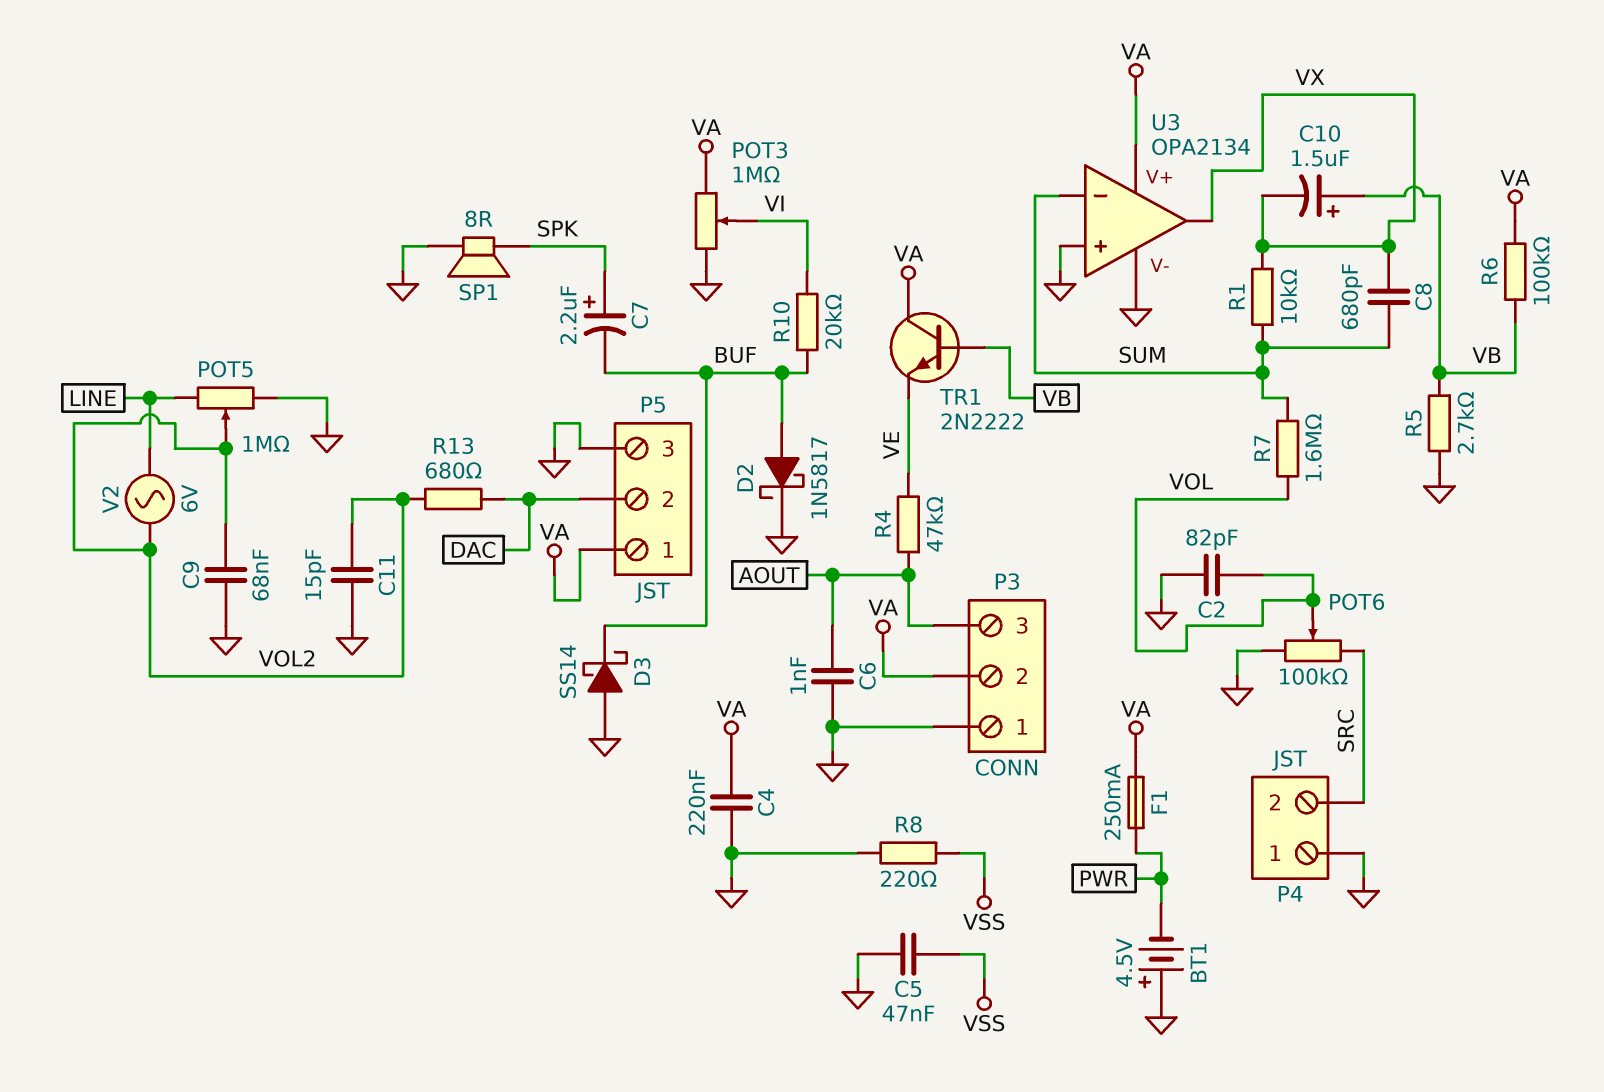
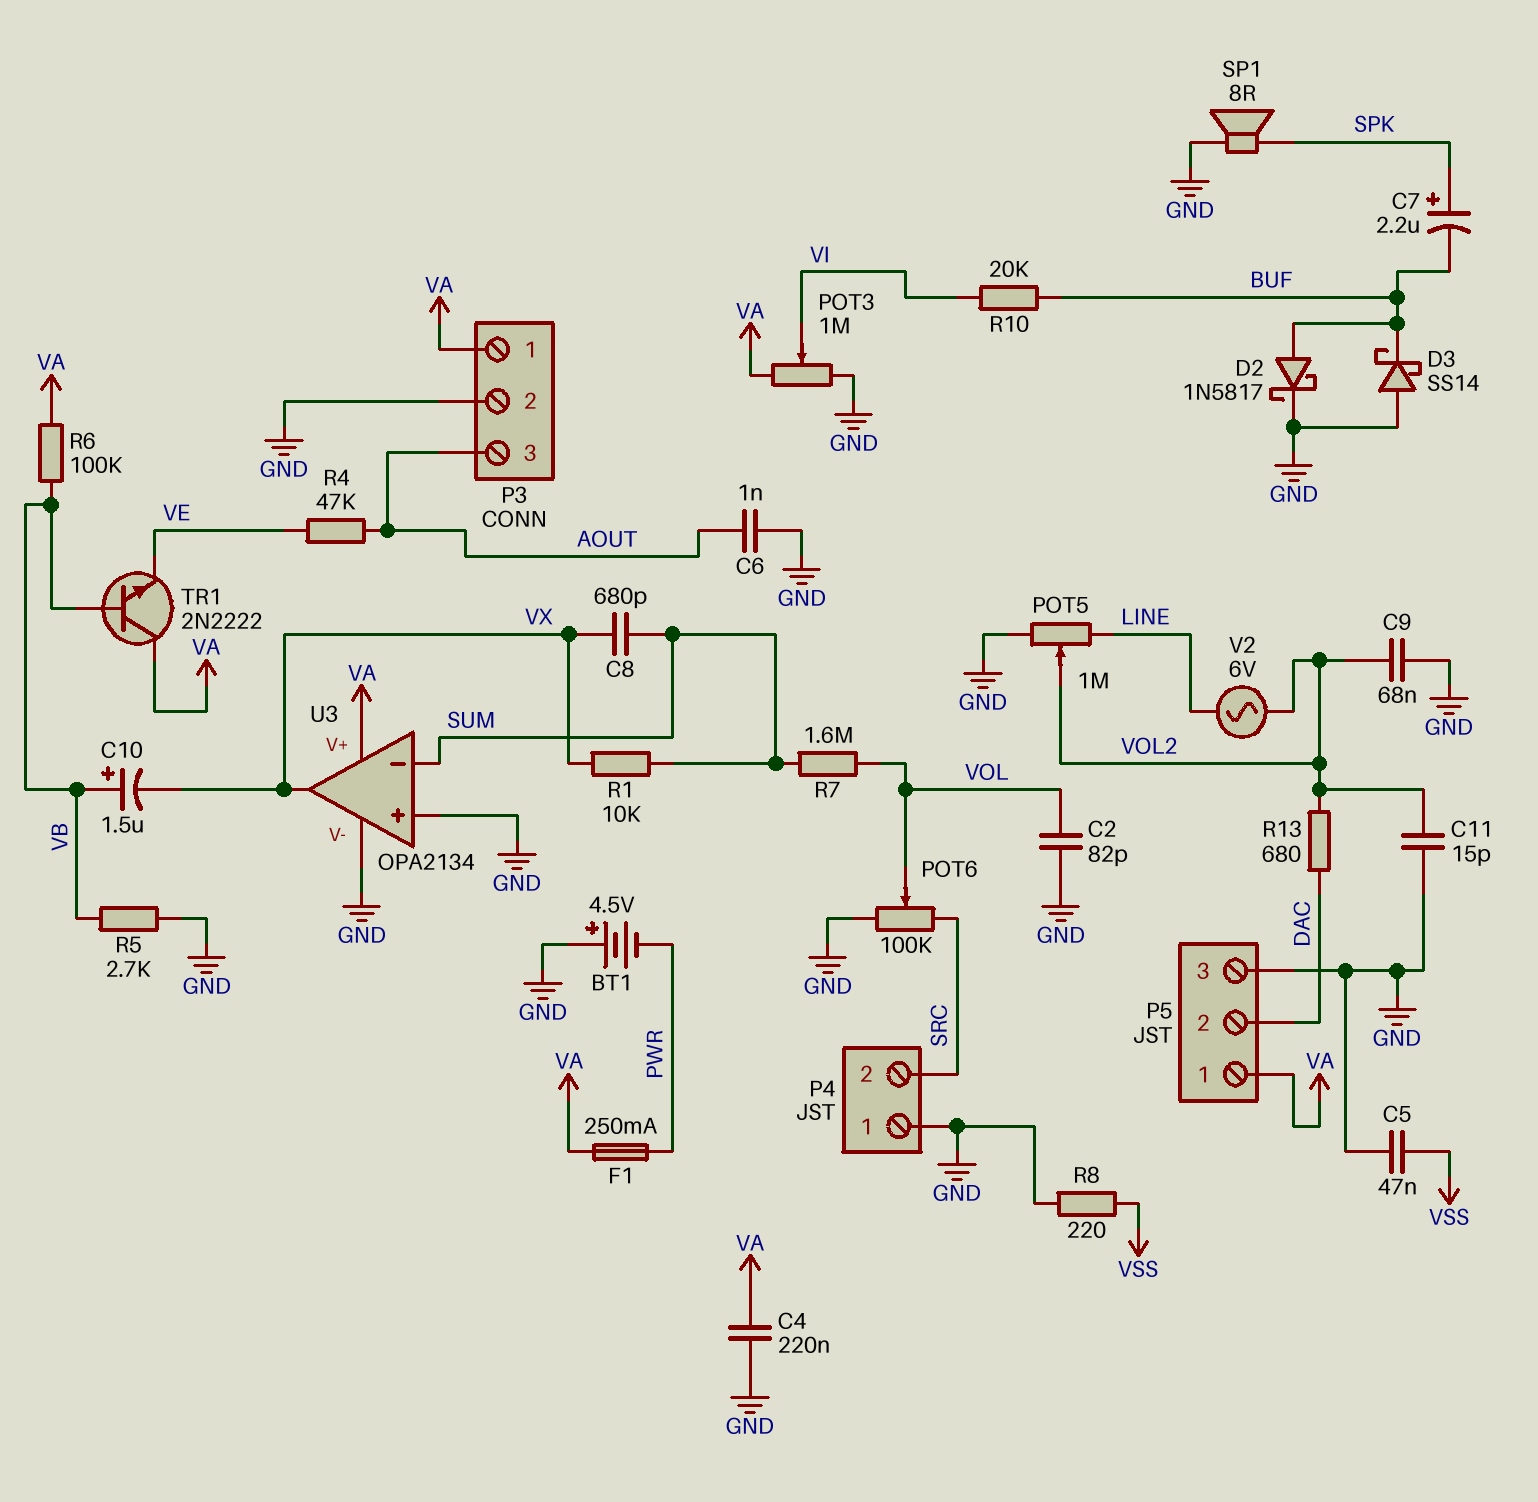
P3 pin 1: GND -> VA
P3 pin 2: VA -> GND

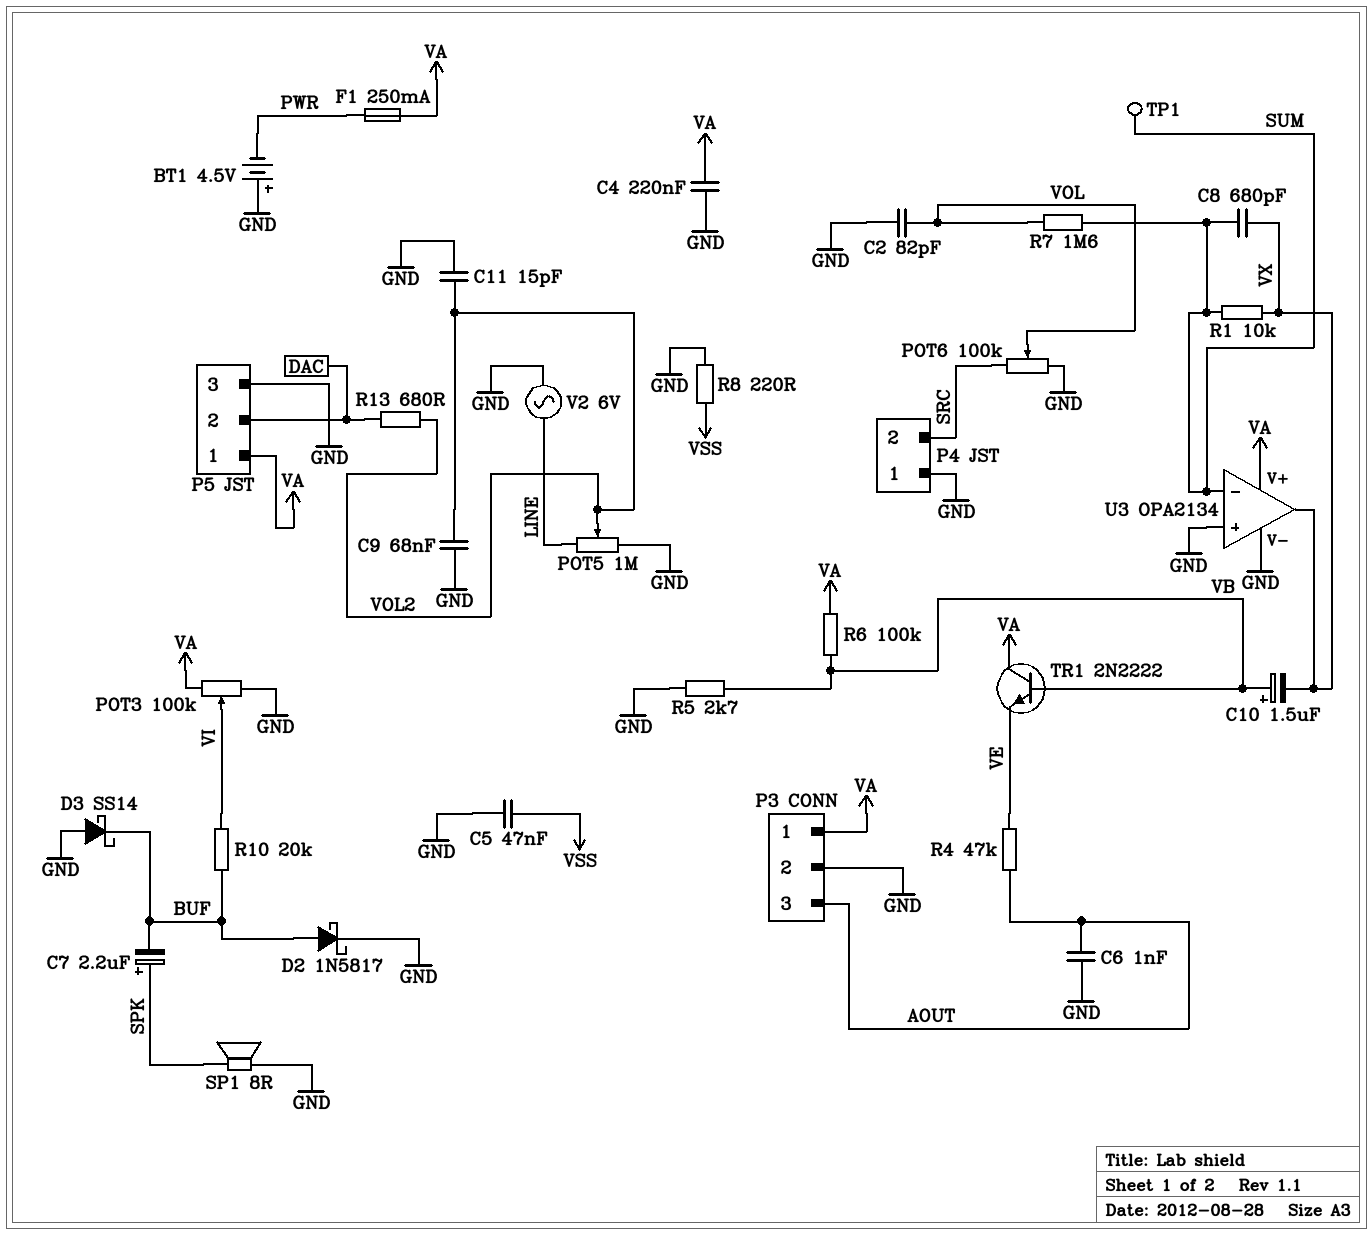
POT3: 1M (GND, VA, wiper VI) -> 100k (GND, VA, wiper VI)
TP1: none -> test point (SUM)
V2: AC 6V (LINE, VOL2) -> AC 6V (GND, LINE)

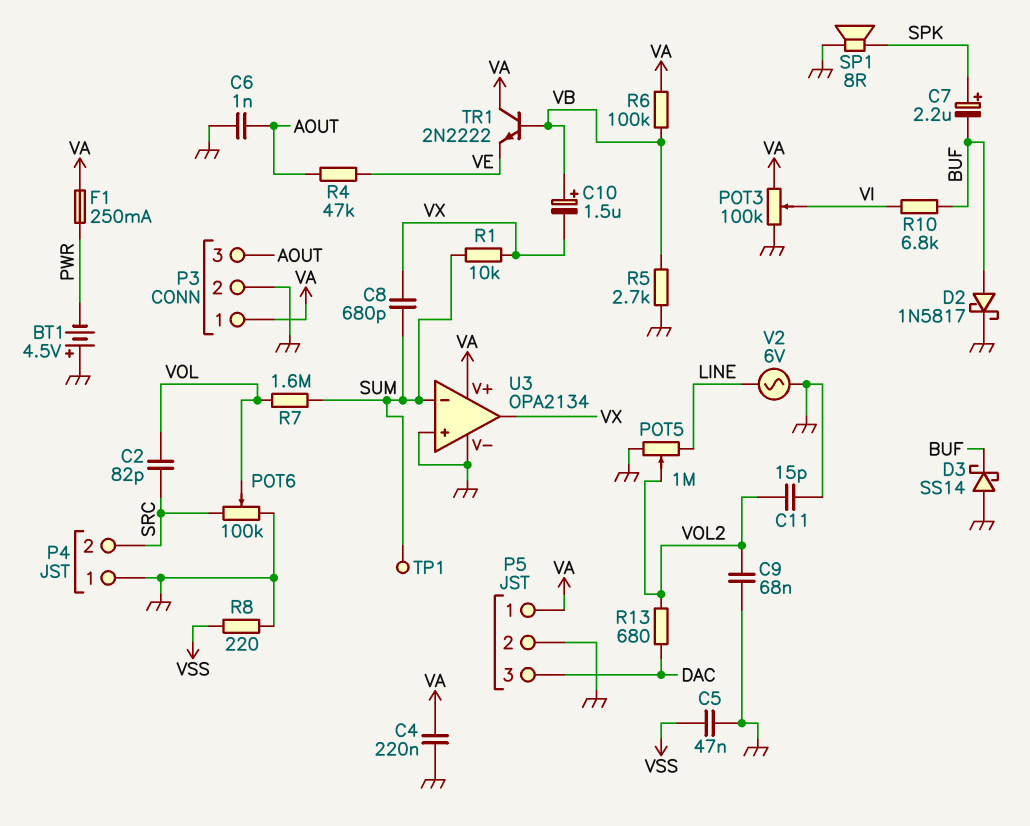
C2: 82pF (GND, VOL) -> 82pF (SRC, VOL)
P5 pin 2: DAC -> GND
P5 pin 3: GND -> DAC
R10: 20k (BUF, VI) -> 6.8k (BUF, VI)

